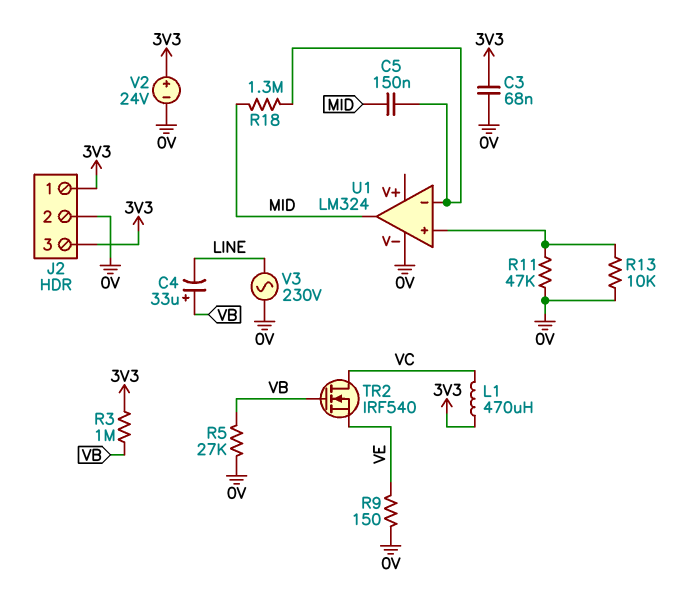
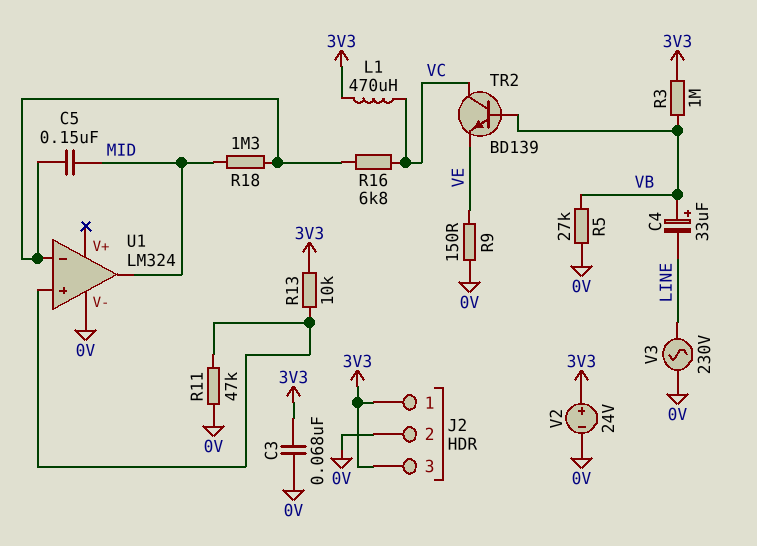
R13: 10k (0V, U1/in+) -> 10k (3V3, U1/in+)
R16: none -> 6.8k (U1/in-, VC)
TR2: NMOS IRF540 (G VB, D VC, S VE) -> NPN BD139 (B VB, C VC, E VE)

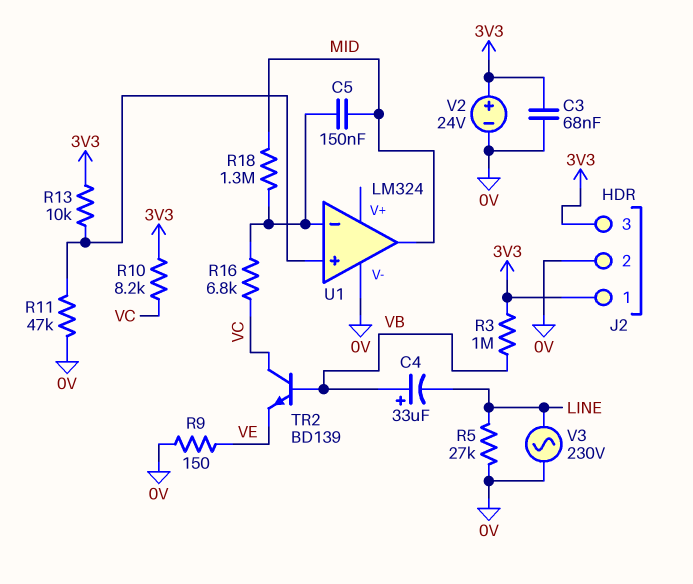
L1: 470uH (3V3, VC) -> none
R5: 27k (0V, VB) -> 27k (0V, LINE)
R10: none -> 8.2k (3V3, VC)

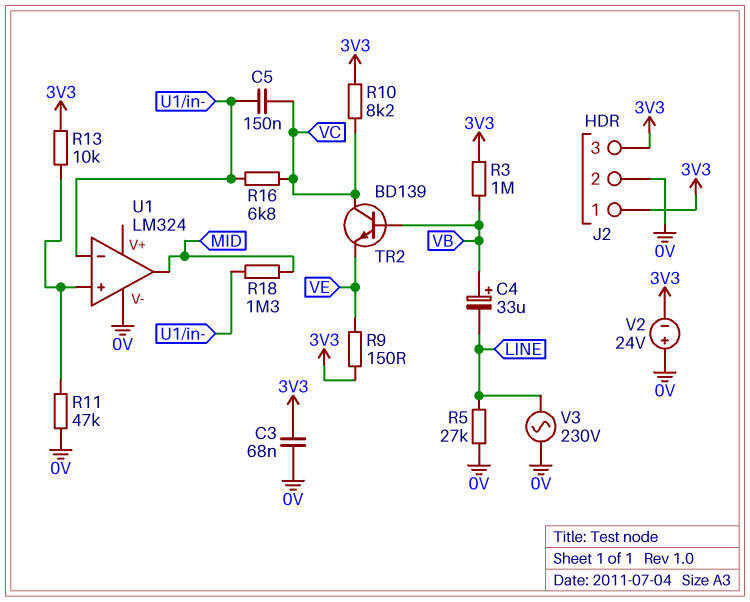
C5: 150nF (MID, U1/in-) -> 150nF (U1/in-, VC)
R9: 150 (0V, VE) -> 150 (3V3, VE)
V2: 24V (plus 3V3, minus 0V) -> 24V (plus 0V, minus 3V3)

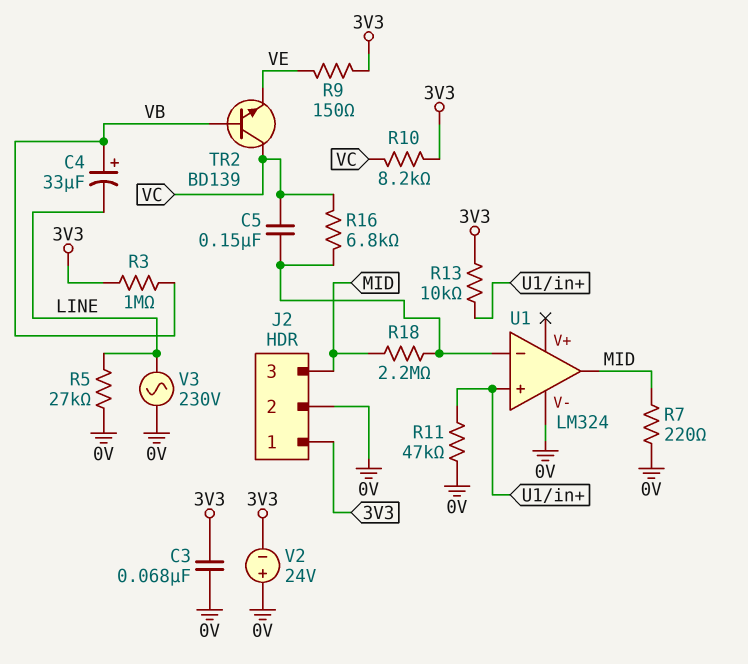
J2 pin 3: 3V3 -> MID
R7: none -> 220 (0V, MID)
R18: 1.3M (MID, U1/in-) -> 2.2M (MID, U1/in-)

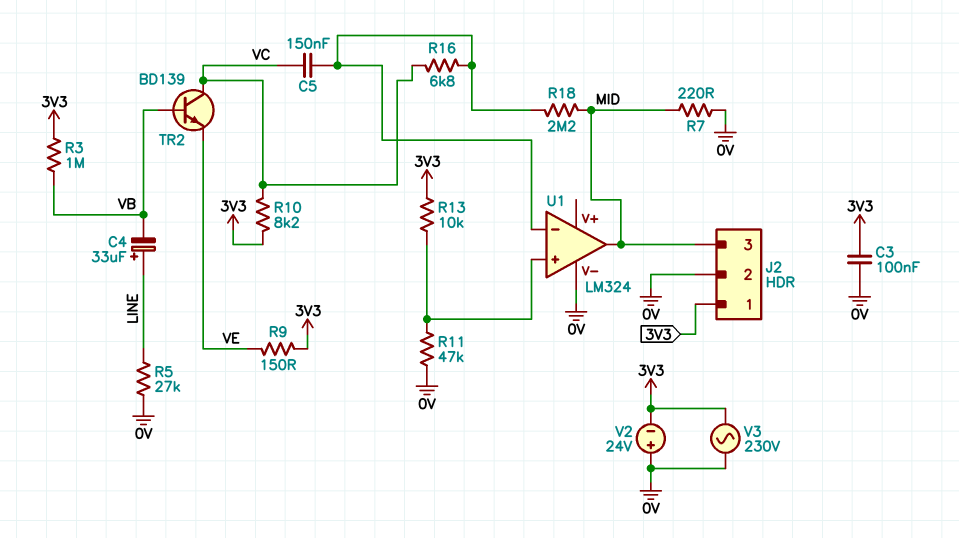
C3: 68nF (0V, 3V3) -> 100nF (0V, 3V3)
C4: 33uF (plus VB, minus LINE) -> 33uF (plus LINE, minus VB)
V3: AC 230V (0V, LINE) -> AC 230V (0V, 3V3)

